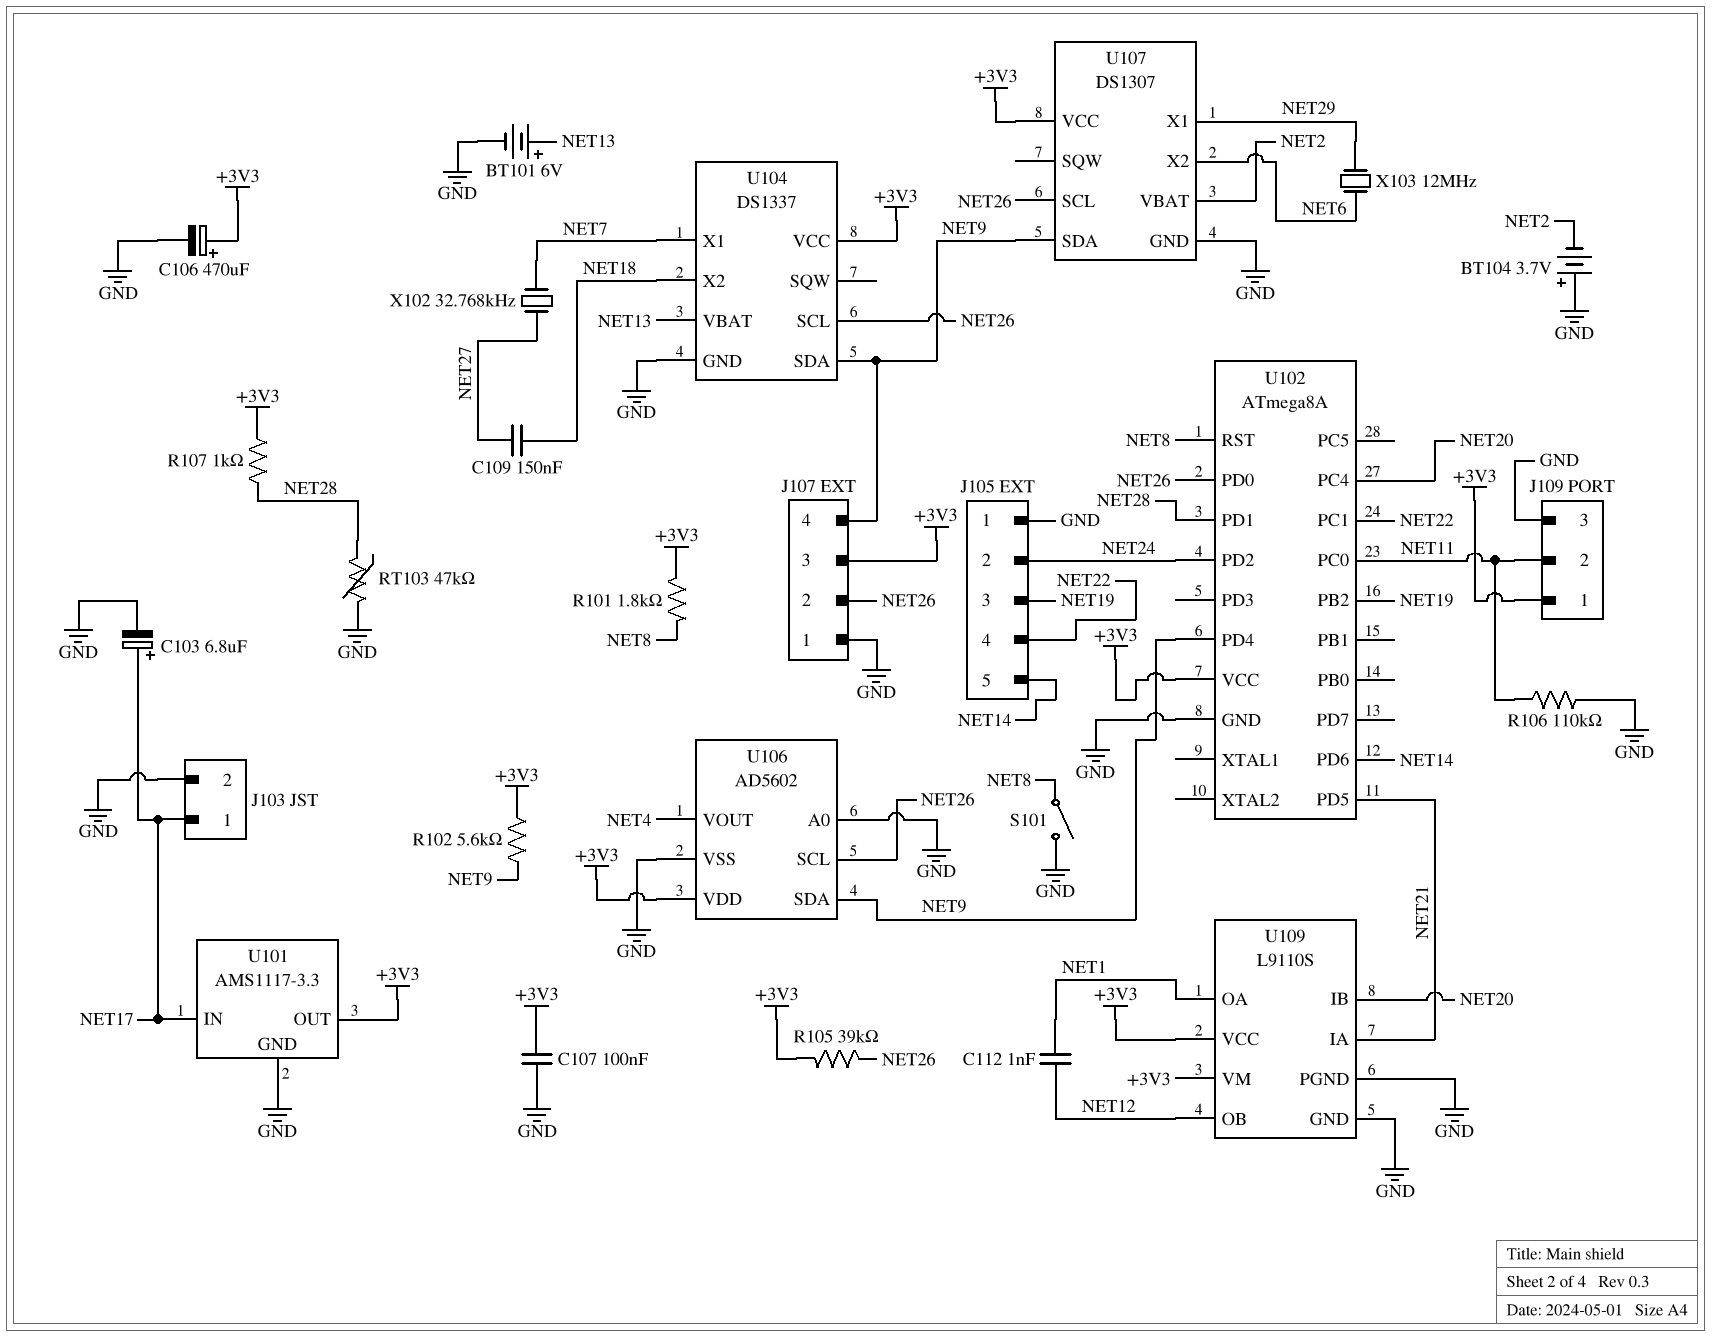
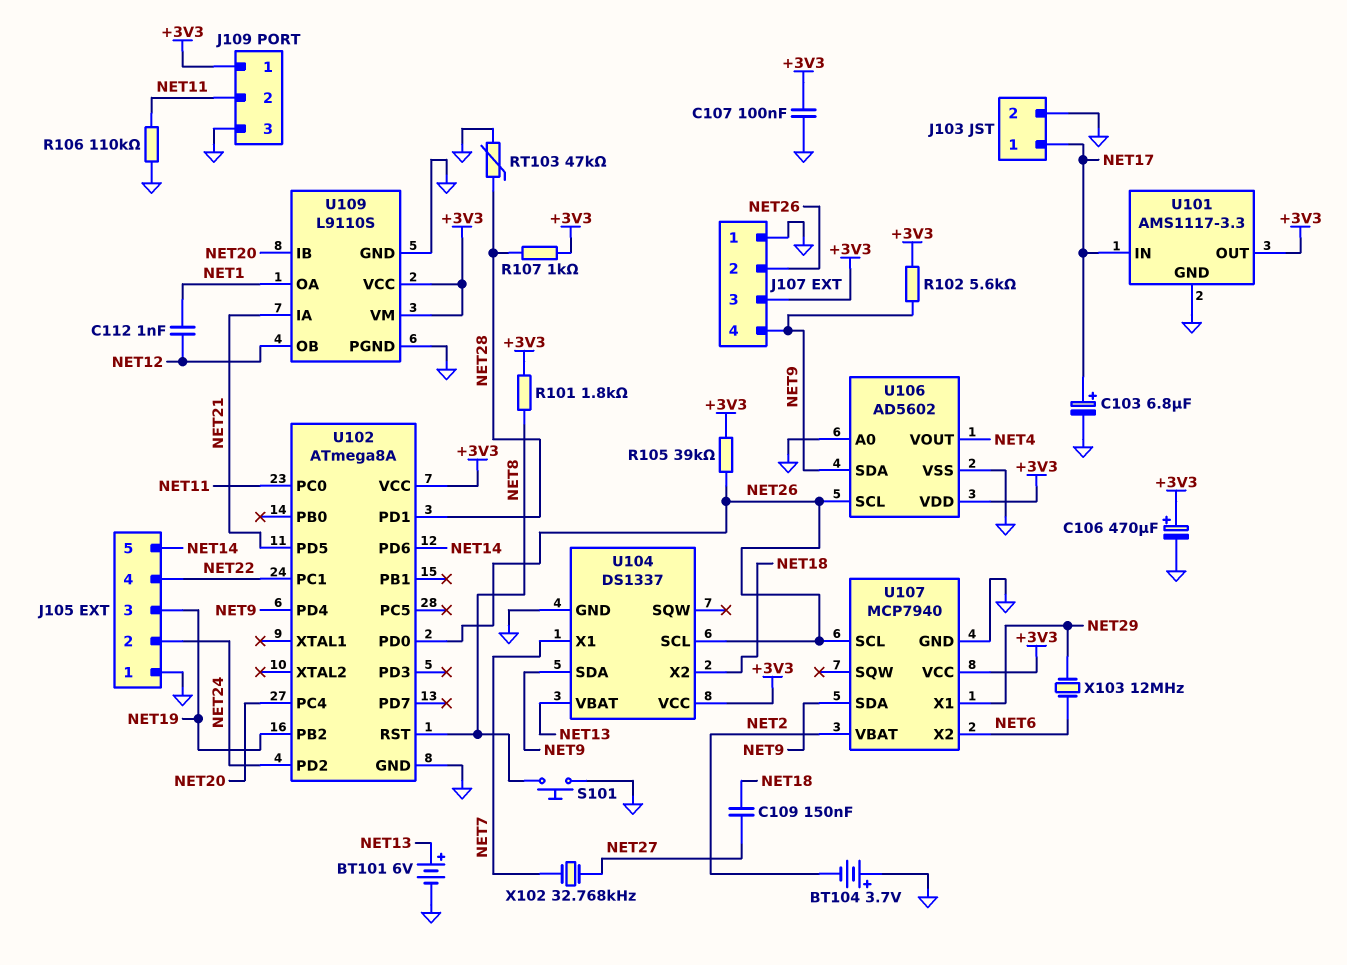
S101: switch (GND, NET8) -> button (GND, NET8)
U107: DS1307 -> MCP7940

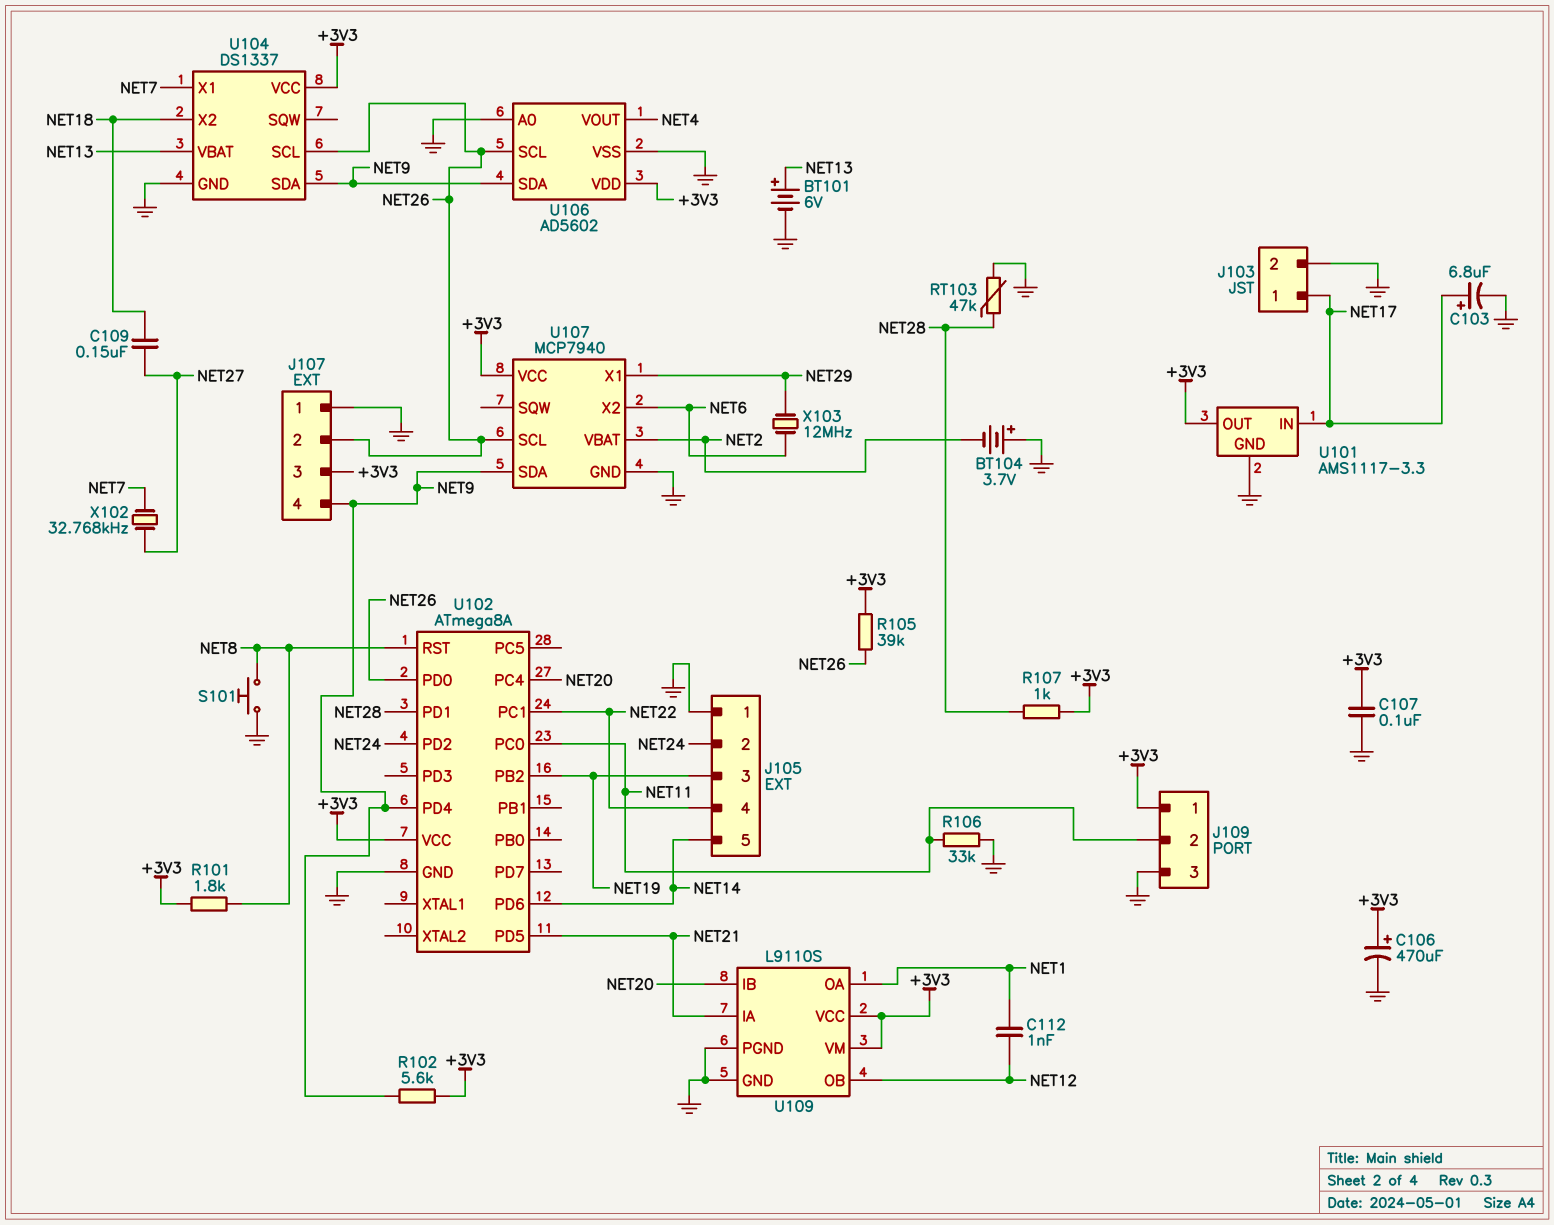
R106: 110k (GND, NET11) -> 33k (GND, NET11)

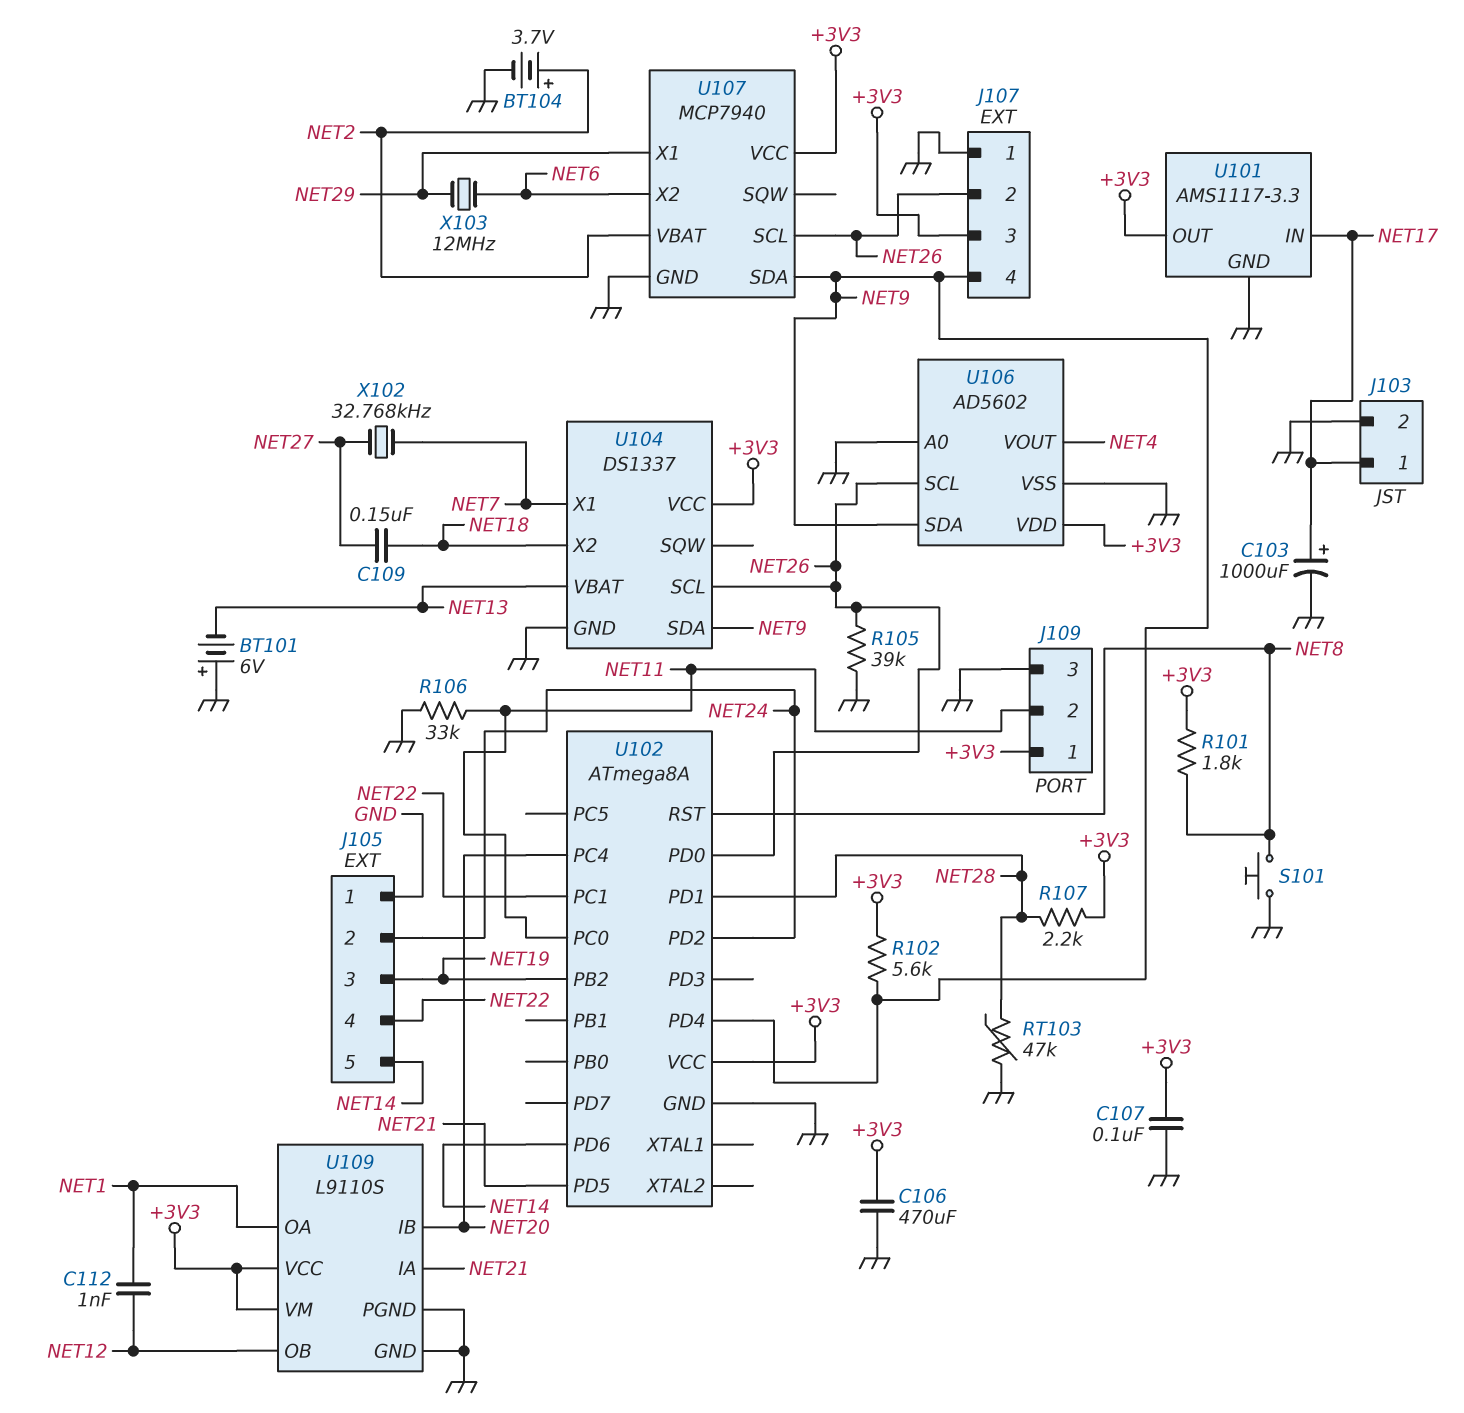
BT101: 6V (plus NET13, minus GND) -> 6V (plus GND, minus NET13)
BT104: 3.7V (plus GND, minus NET2) -> 3.7V (plus NET2, minus GND)
C103: 6.8uF (plus NET17, minus GND) -> 1000uF (plus NET17, minus GND)
C106: 470uF (plus +3V3, minus GND) -> 470uF (+3V3, GND)
R105: 39k (+3V3, NET26) -> 39k (GND, NET26)
R107: 1k (+3V3, NET28) -> 2.2k (+3V3, NET28)

